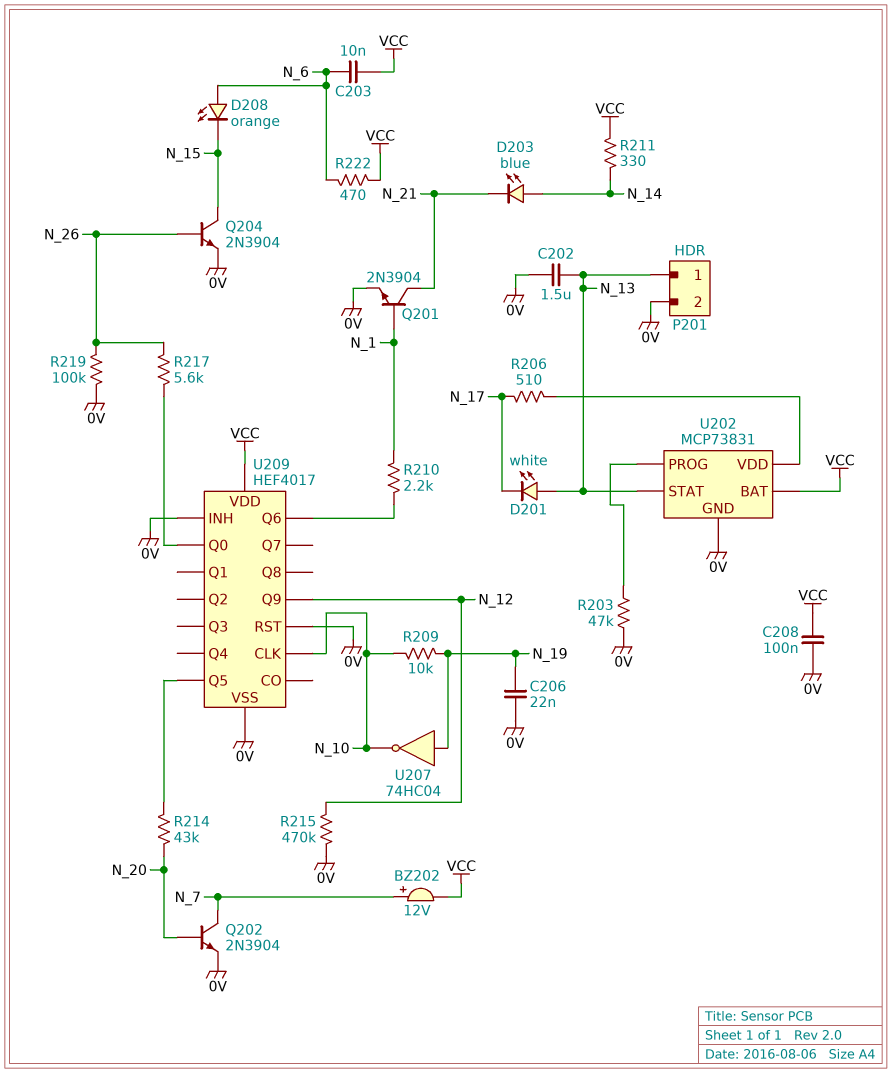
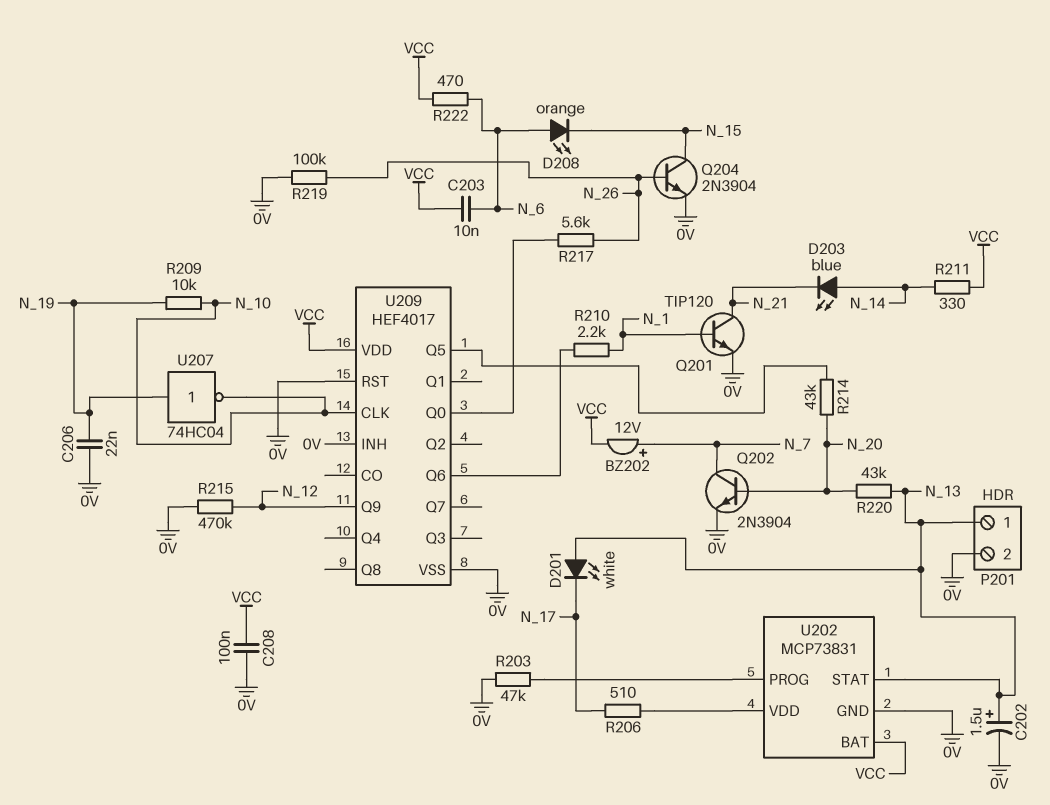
C202: 1.5uF (0V, N_13) -> 1.5uF (plus N_13, minus 0V)
Q201: NPN 2N3904 (B N_1, C N_21, E 0V) -> NPN TIP120 (B N_1, C N_21, E 0V)
R220: none -> 43k (N_13, N_20)

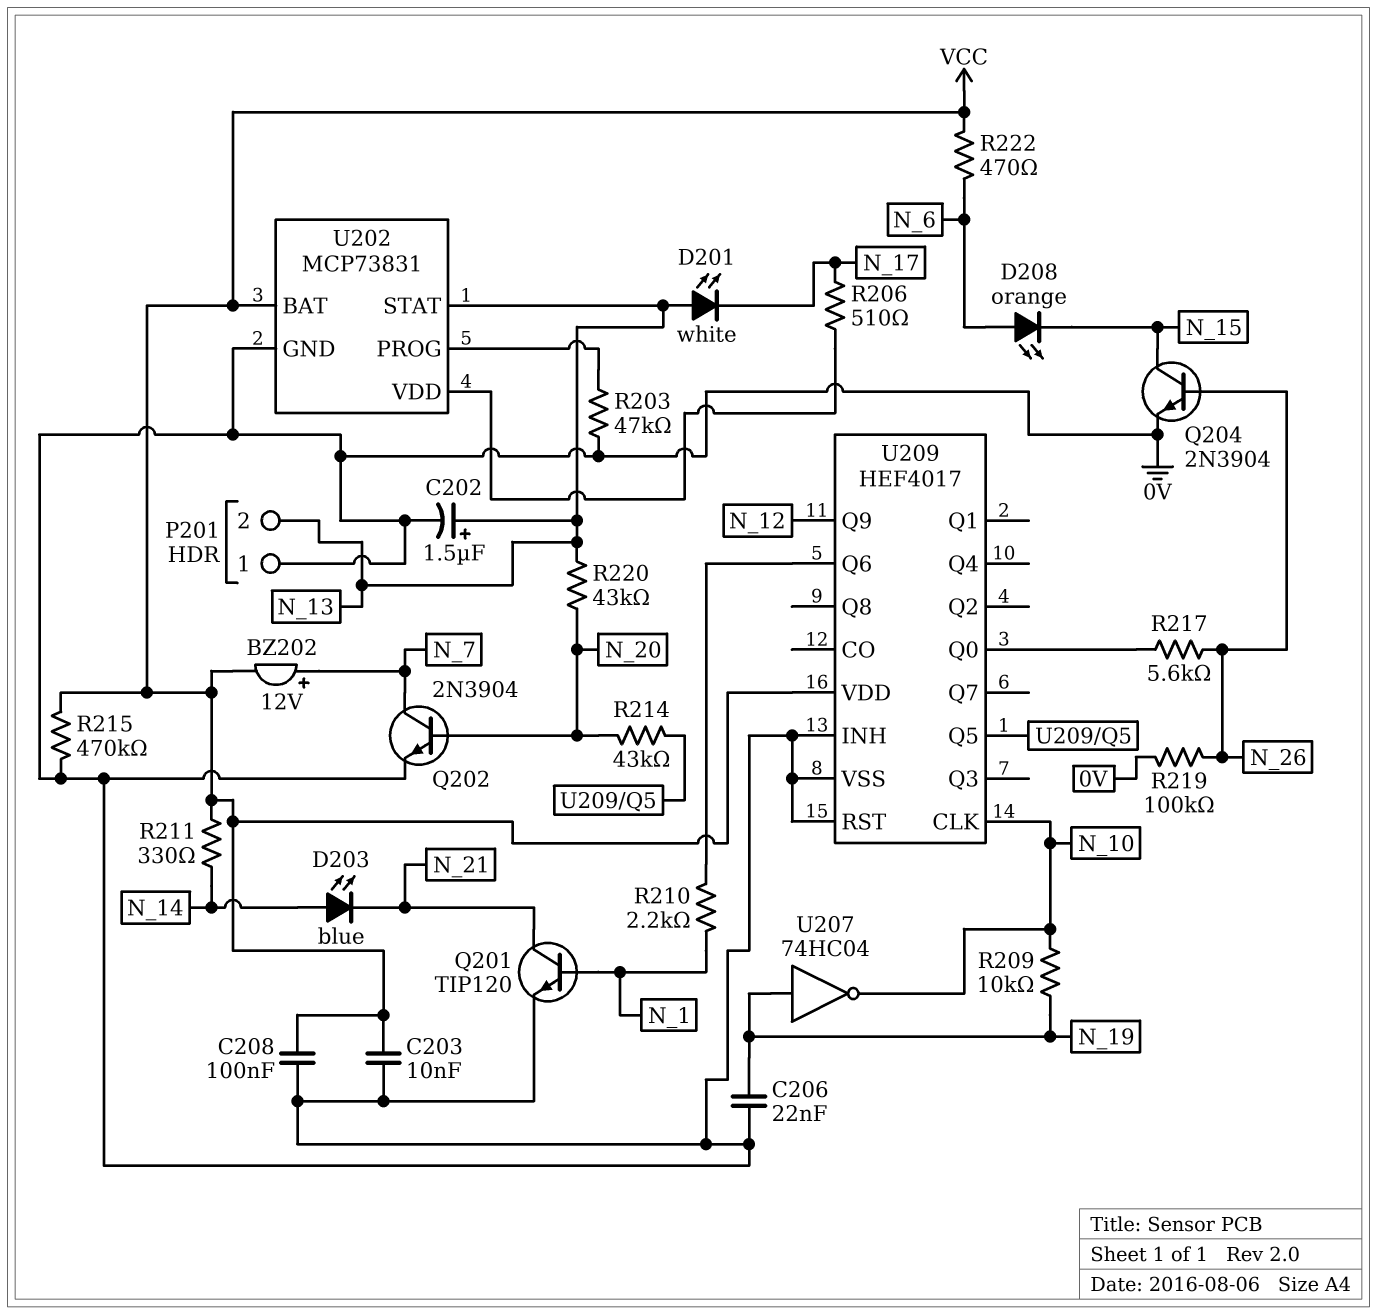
C203: 10nF (N_6, VCC) -> 10nF (0V, VCC)
P201 pin 1: N_13 -> 0V
P201 pin 2: 0V -> N_13
R215: 470k (0V, N_12) -> 470k (0V, VCC)

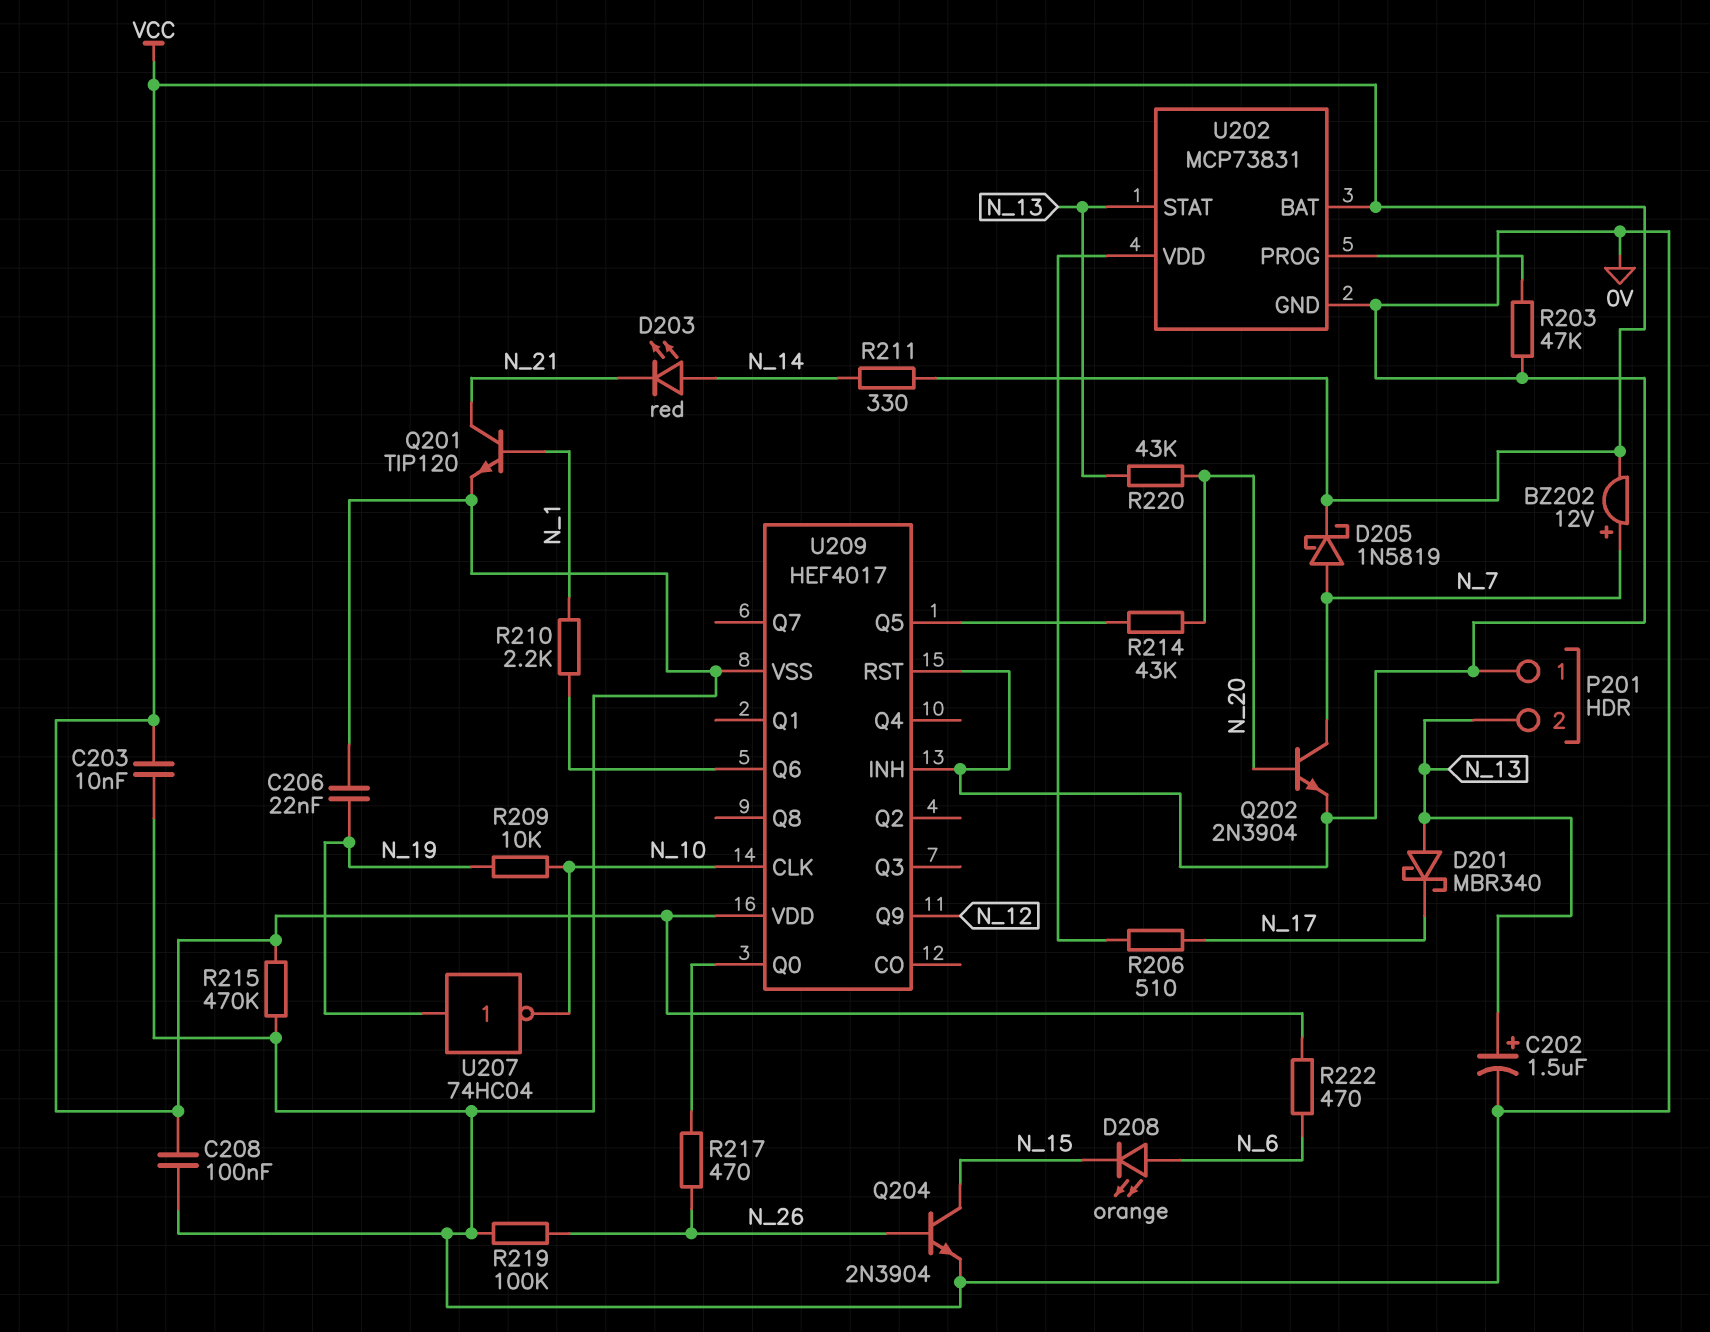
D201: LED white (A N_13, K N_17) -> schottky MBR340 (A N_13, K N_17)
D203: LED blue (A N_14, K N_21) -> LED red (A N_14, K N_21)
D205: none -> schottky 1N5819 (A N_7, K VCC)
R217: 5.6k (N_26, U209/Q0) -> 470 (N_26, U209/Q0)

